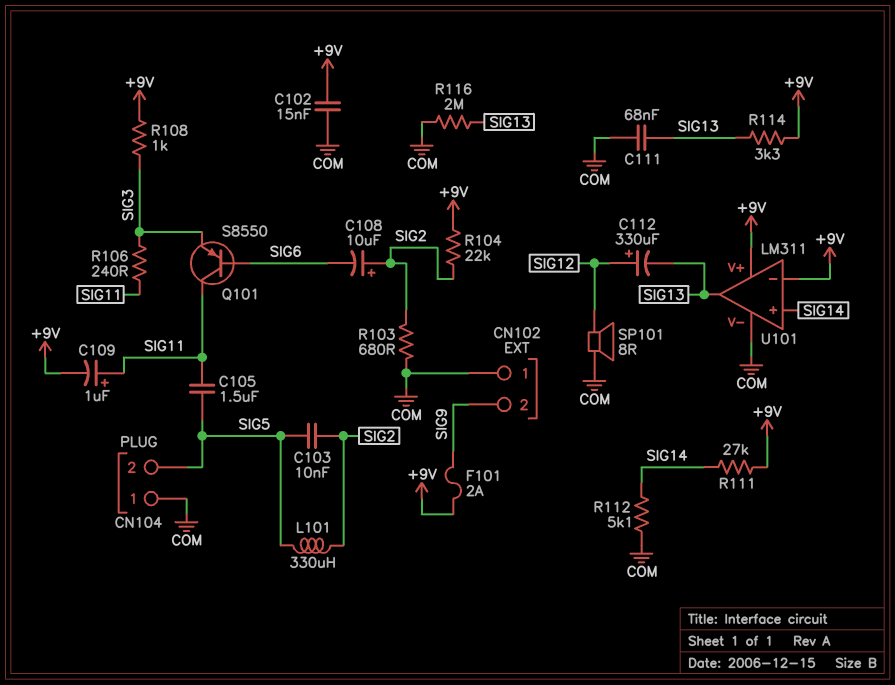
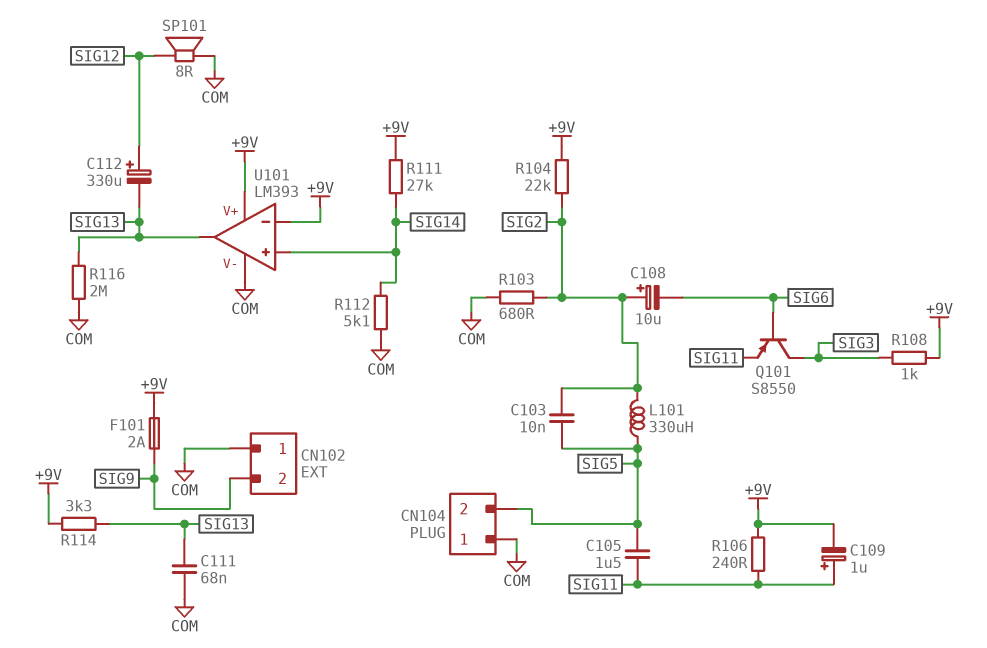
C102: 15nF (+9V, COM) -> none
Q101: PNP S8550 (B SIG6, C SIG11, E SIG3) -> PNP S8550 (B SIG6, C SIG3, E SIG11)
R106: 240 (SIG3, SIG11) -> 240 (+9V, SIG11)
U101: LM311 -> LM393

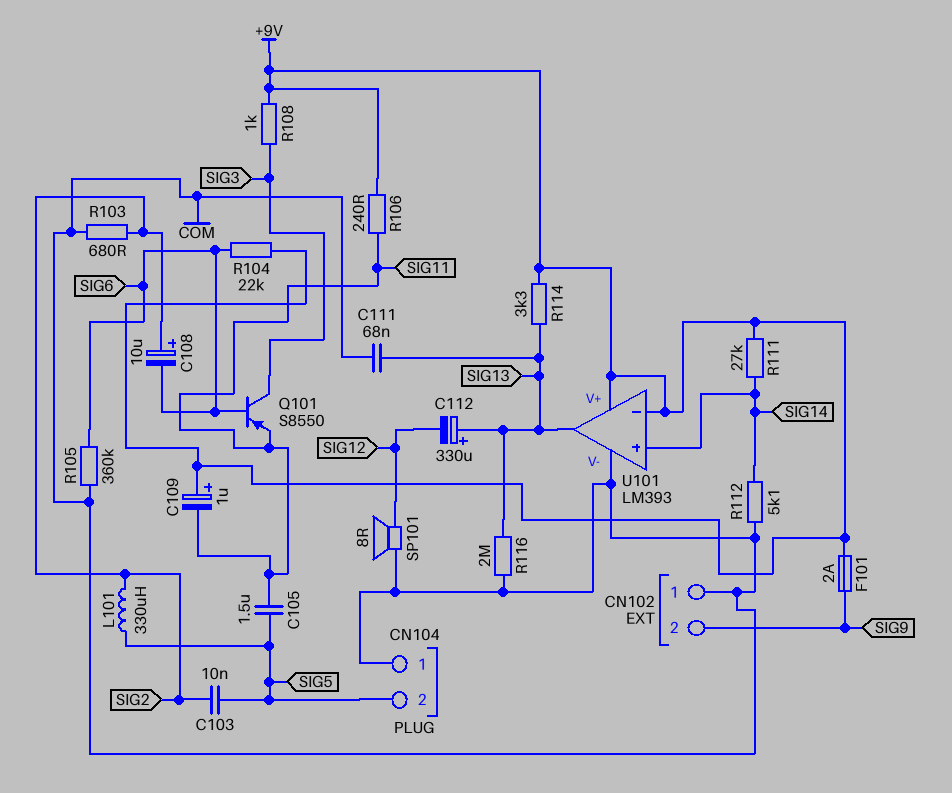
C109: 1uF (plus SIG11, minus +9V) -> 1uF (plus +9V, minus SIG11)
C112: 330uF (plus SIG12, minus SIG13) -> 330uF (plus SIG13, minus SIG12)
R104: 22k (+9V, SIG2) -> 22k (+9V, SIG6)
R105: none -> 360k (COM, SIG6)

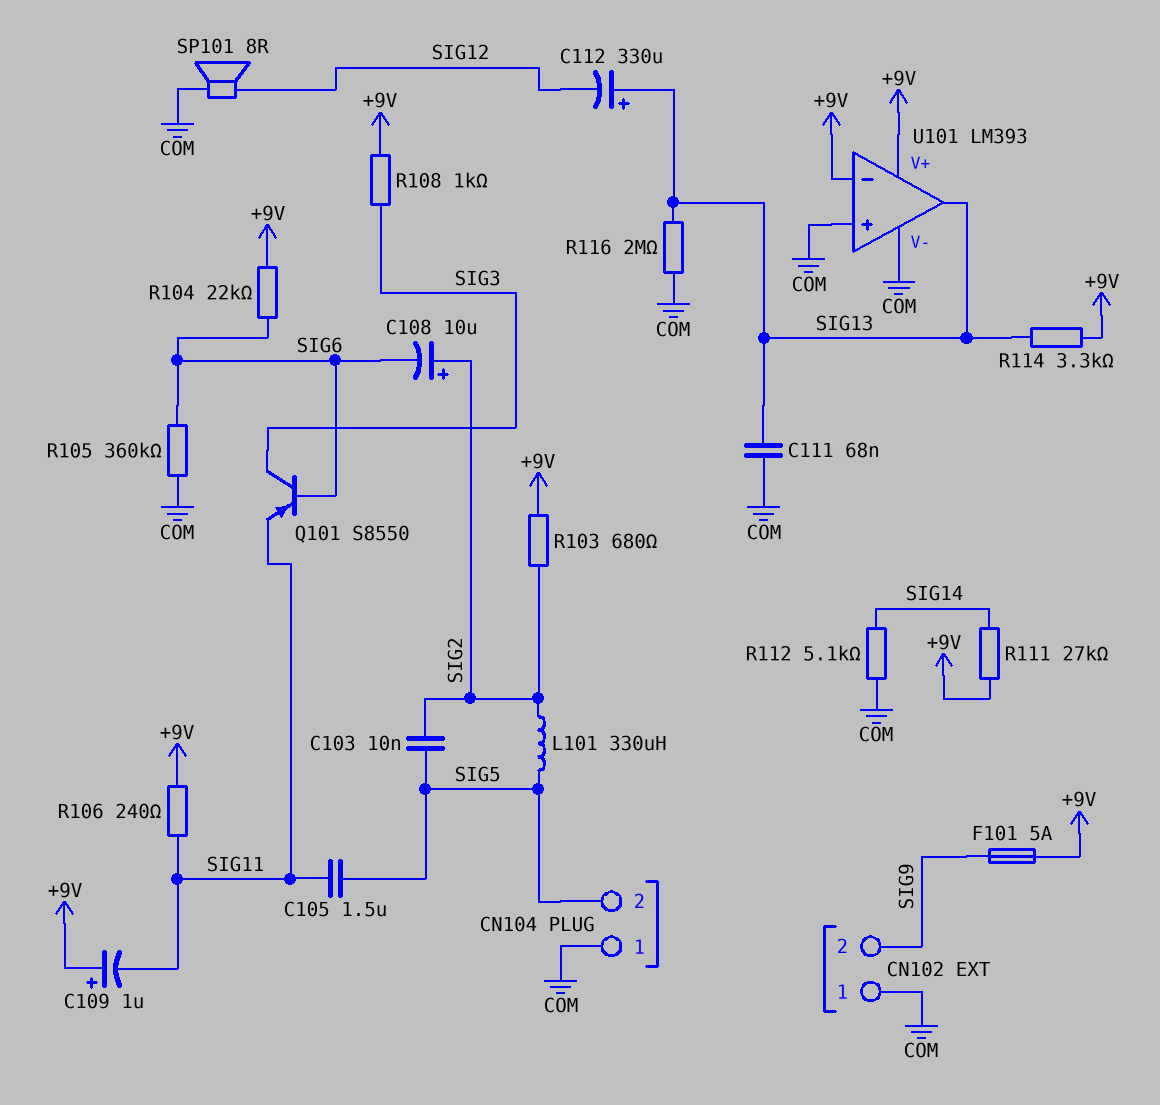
F101: 2A (+9V, SIG9) -> 5A (+9V, SIG9)
R103: 680 (COM, SIG2) -> 680 (+9V, SIG2)
U101 pin in+: SIG14 -> COM

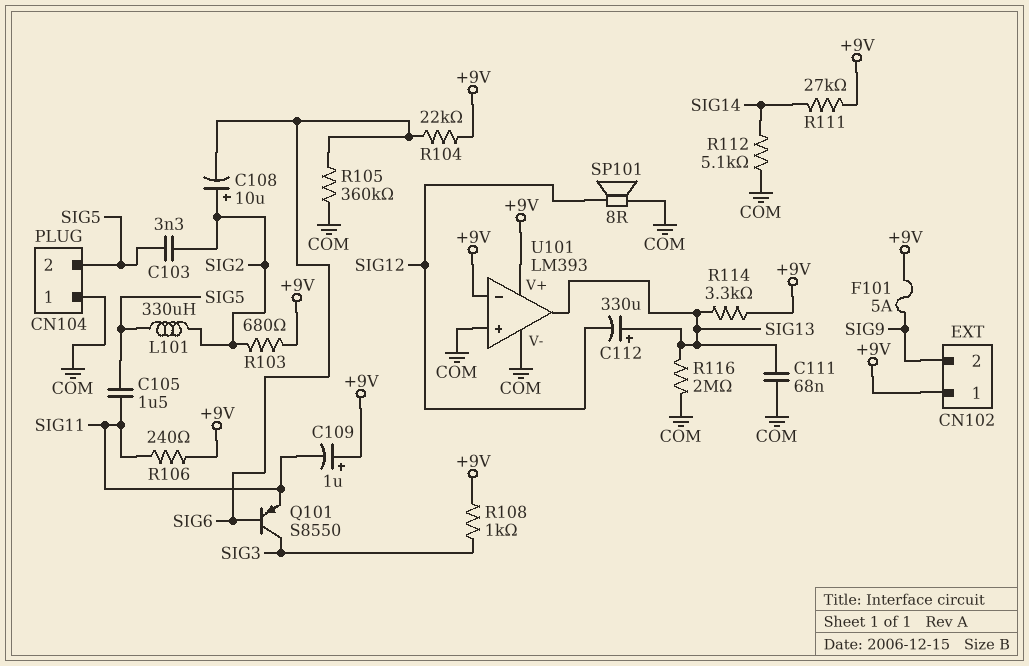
C103: 10nF (SIG2, SIG5) -> 3.3nF (SIG2, SIG5)
CN102 pin 1: COM -> +9V

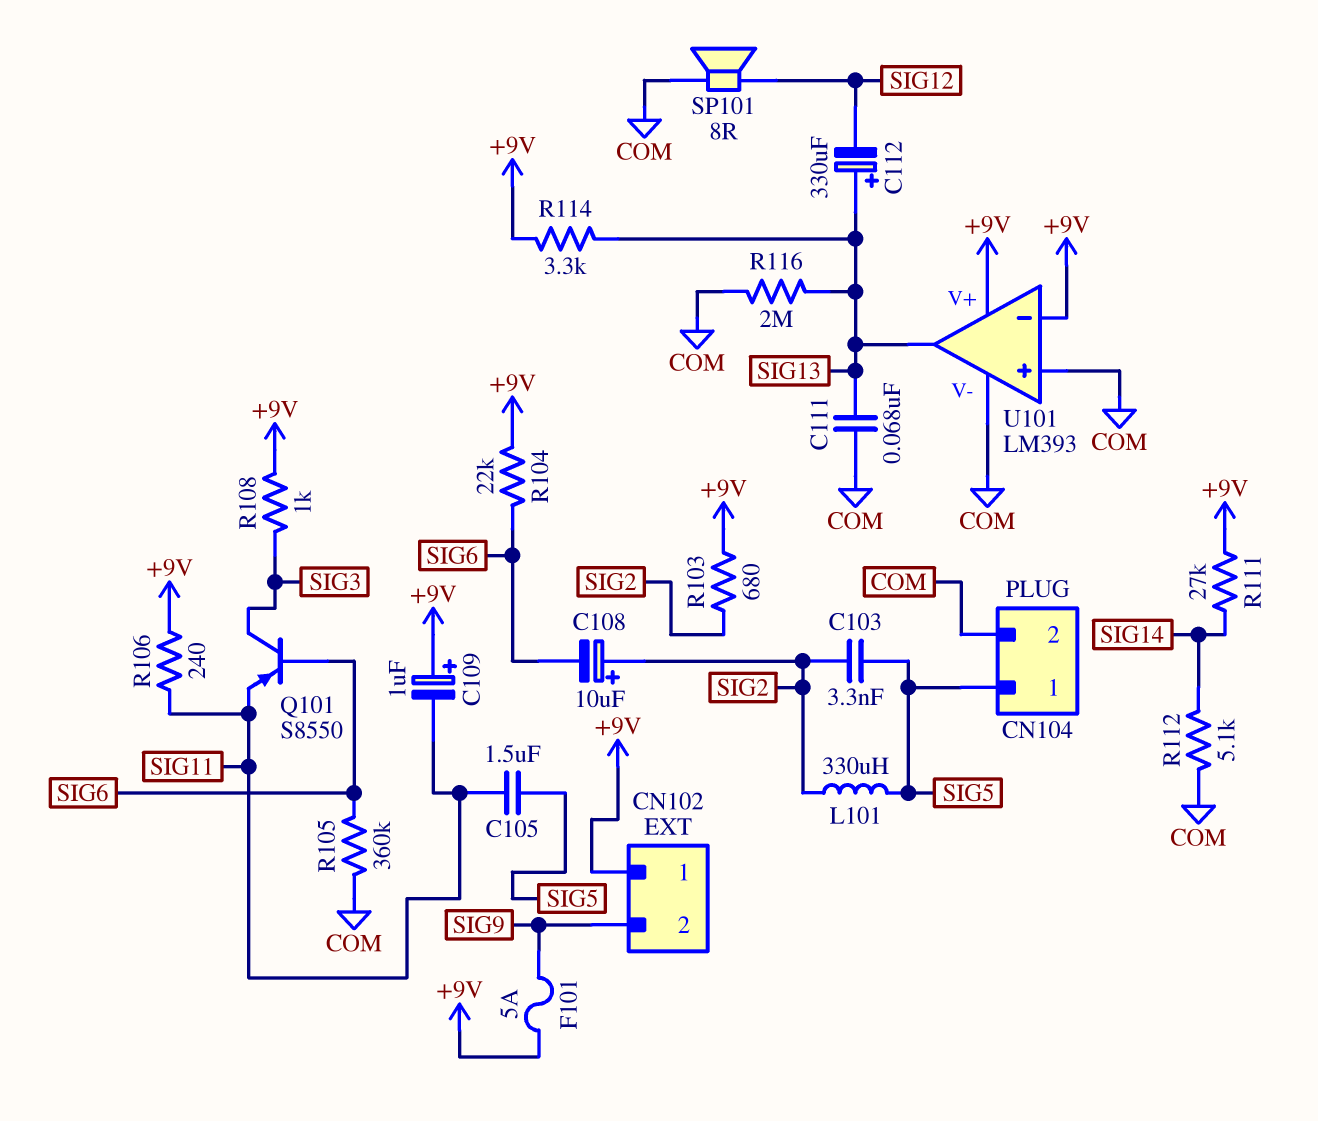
CN104 pin 1: COM -> SIG5
CN104 pin 2: SIG5 -> COM

